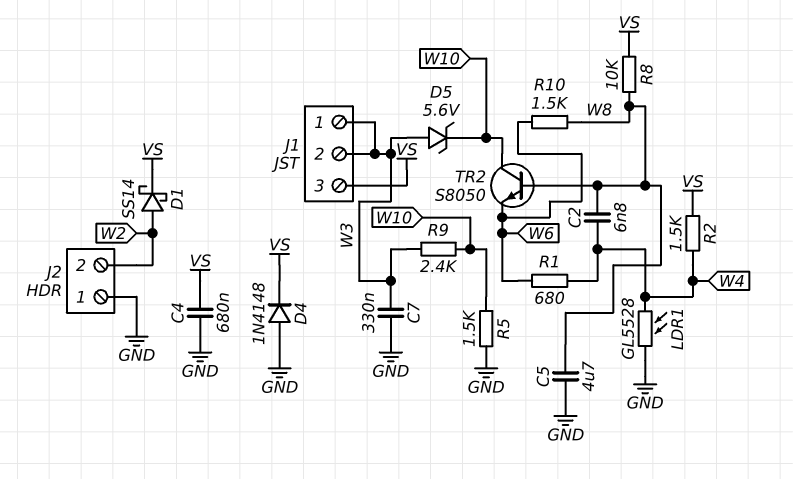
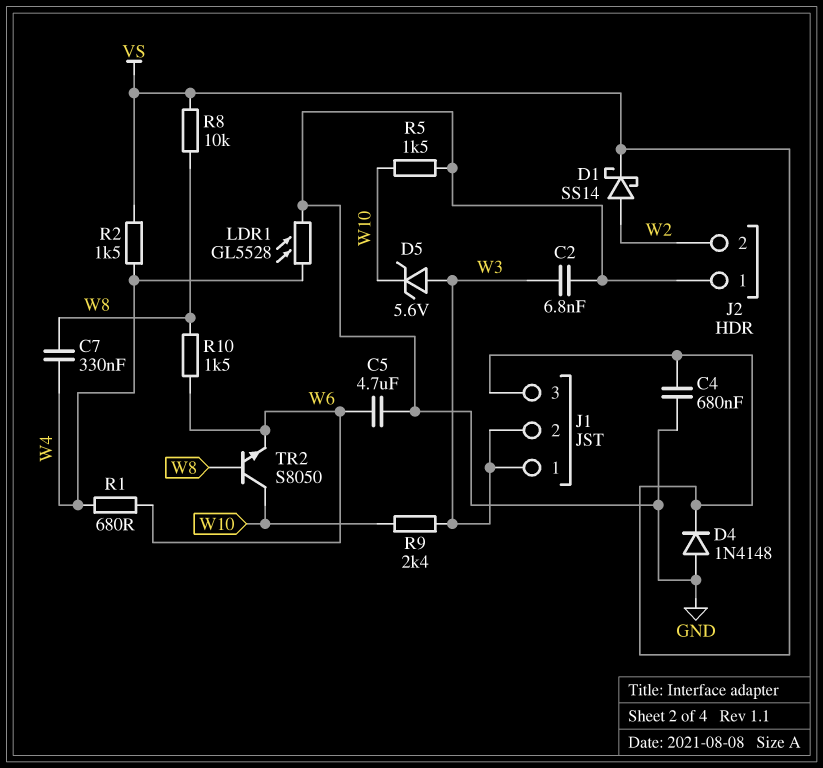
C2: 6.8nF (W4, W8) -> 6.8nF (GND, W3)
C5: 4.7uF (GND, W8) -> 4.7uF (GND, W6)
C7: 330nF (GND, W3) -> 330nF (W4, W8)

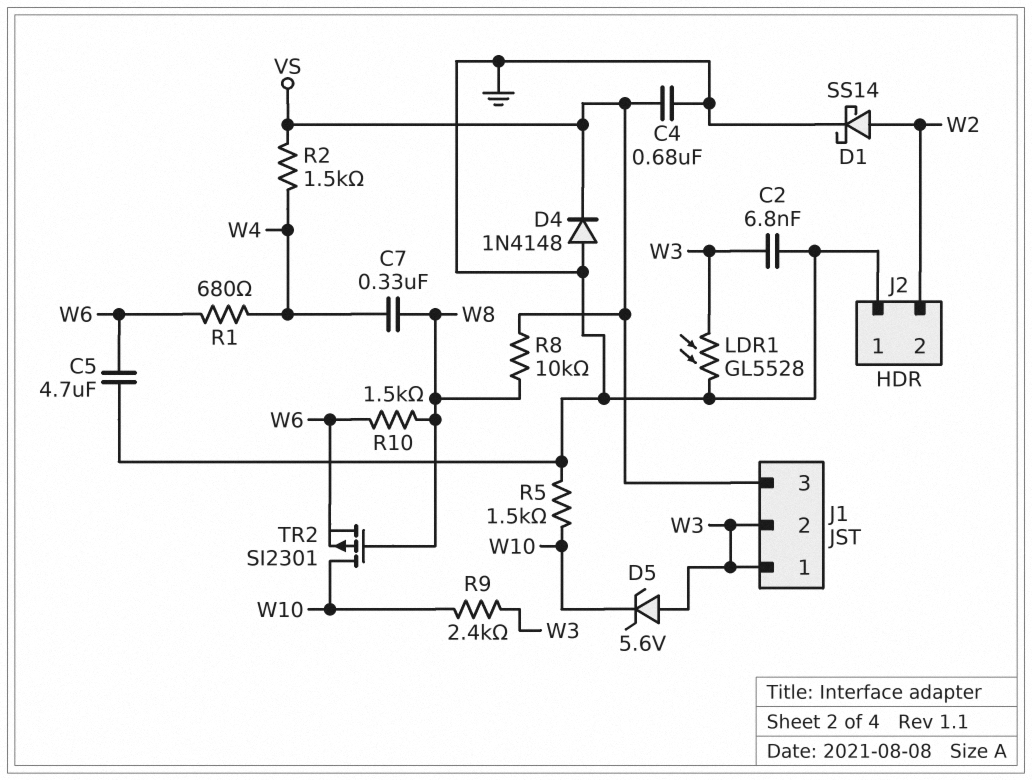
D1: schottky SS14 (A W2, K VS) -> schottky SS14 (A W2, K GND)
LDR1: GL5528 (GND, W4) -> GL5528 (GND, W3)
TR2: NPN S8050 (B W8, C W10, E W6) -> PMOS SI2301 (G W8, D W10, S W6)

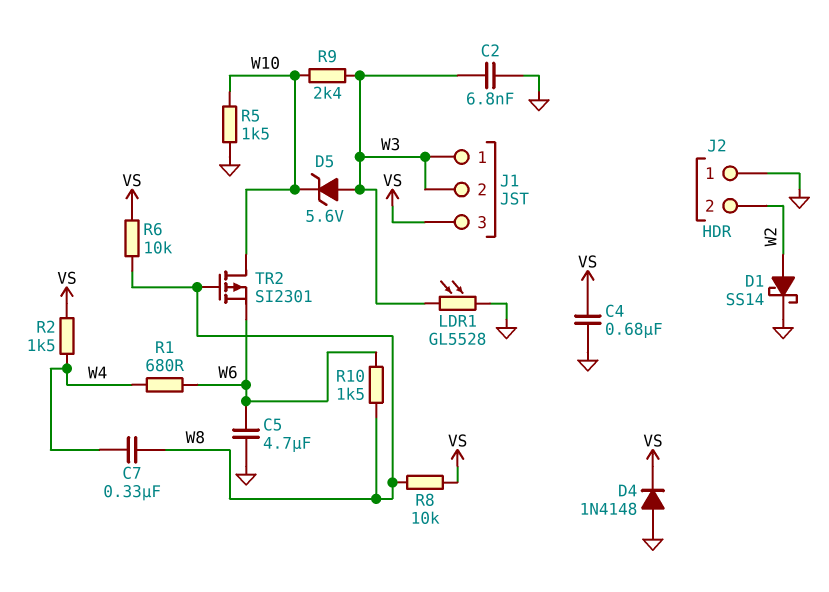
R6: none -> 10k (VS, W8)

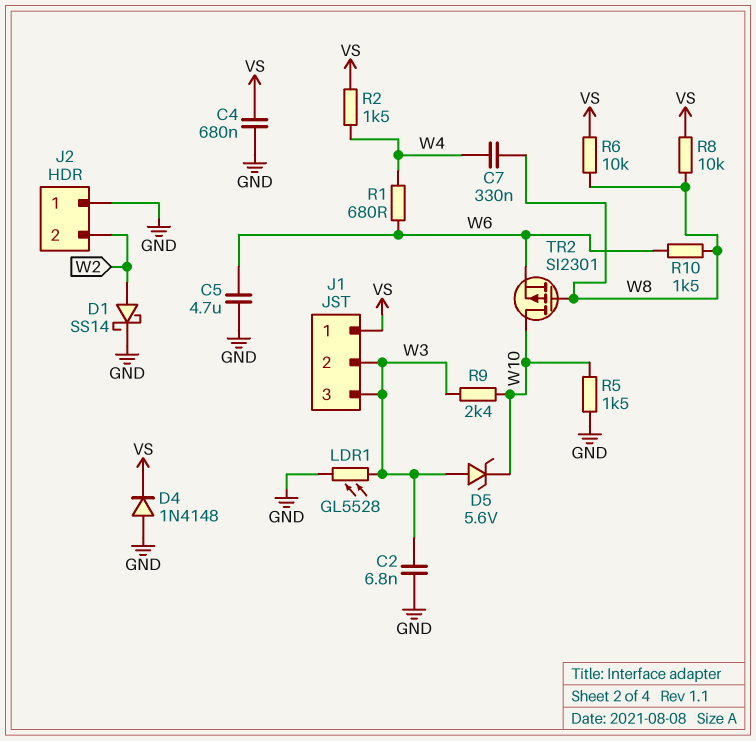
J1 pin 1: W3 -> VS
J1 pin 3: VS -> W3

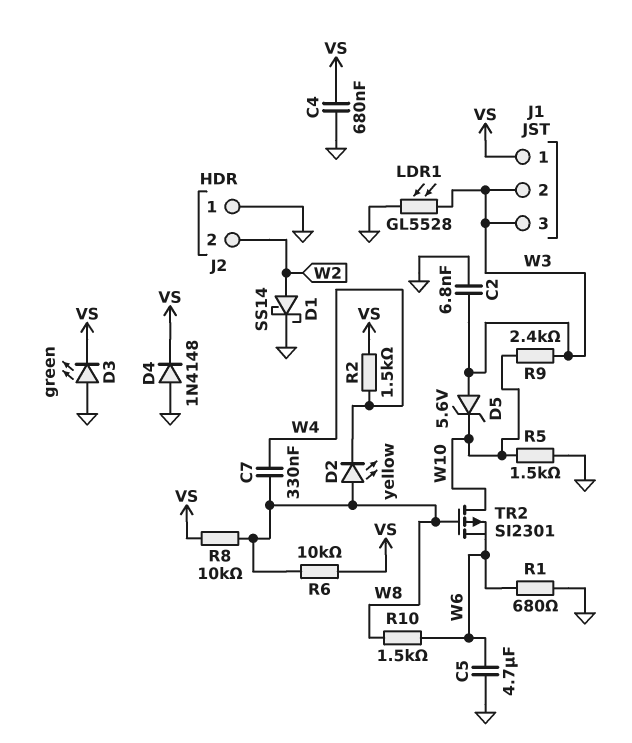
D2: none -> LED yellow (A W8, K W4)
D3: none -> LED green (A GND, K VS)
R1: 680 (W4, W6) -> 680 (GND, W6)

